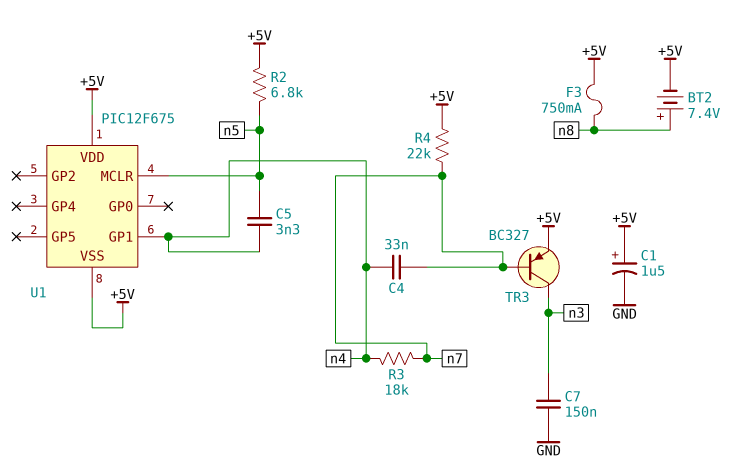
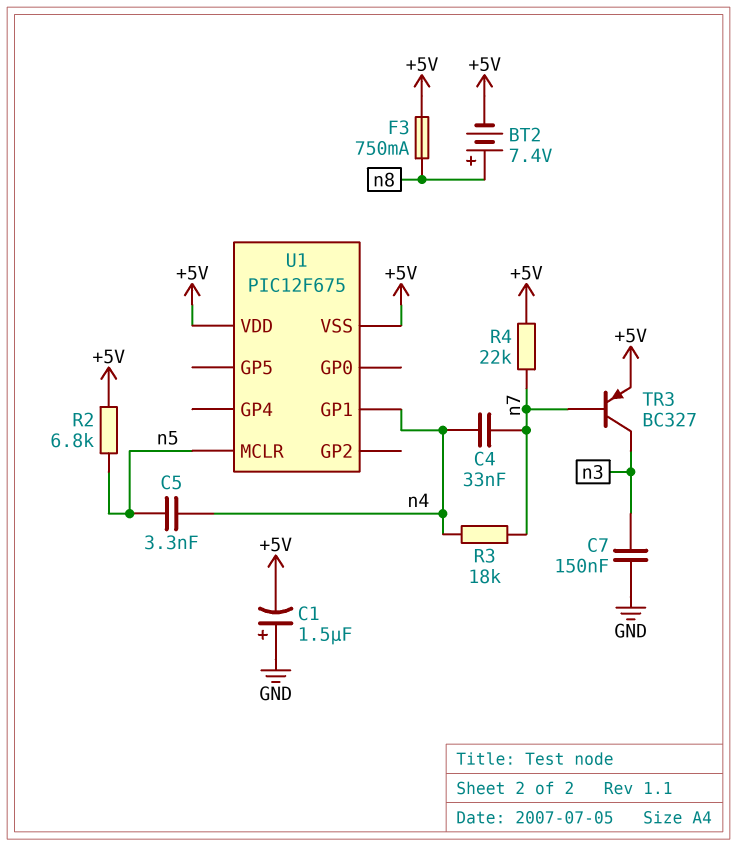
C1: 1.5uF (plus +5V, minus GND) -> 1.5uF (plus GND, minus +5V)

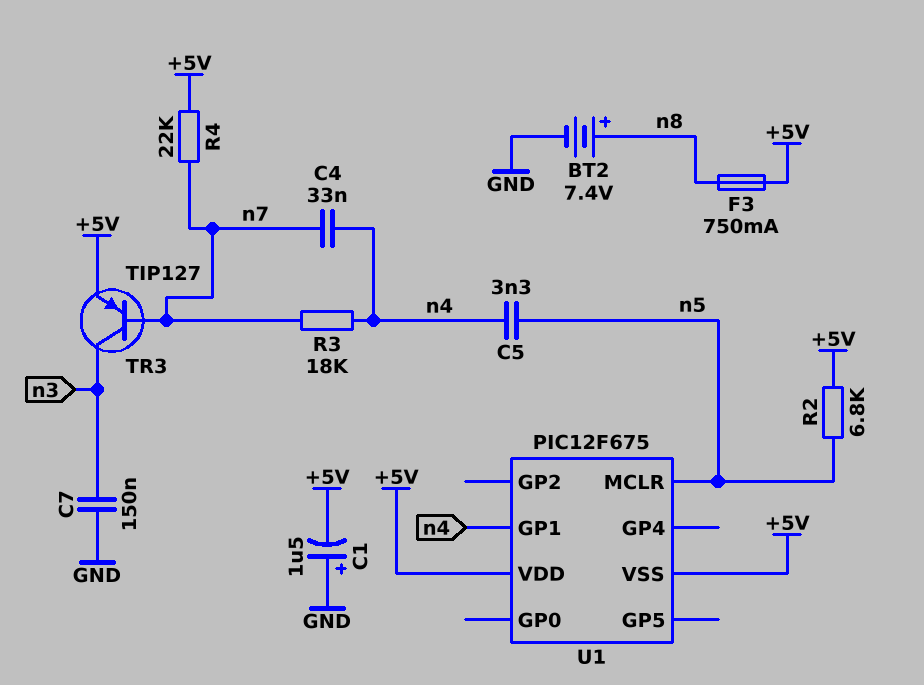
BT2: 7.4V (plus n8, minus +5V) -> 7.4V (plus n8, minus GND)
TR3: PNP BC327 (B n7, C n3, E +5V) -> PNP TIP127 (B n7, C n3, E +5V)

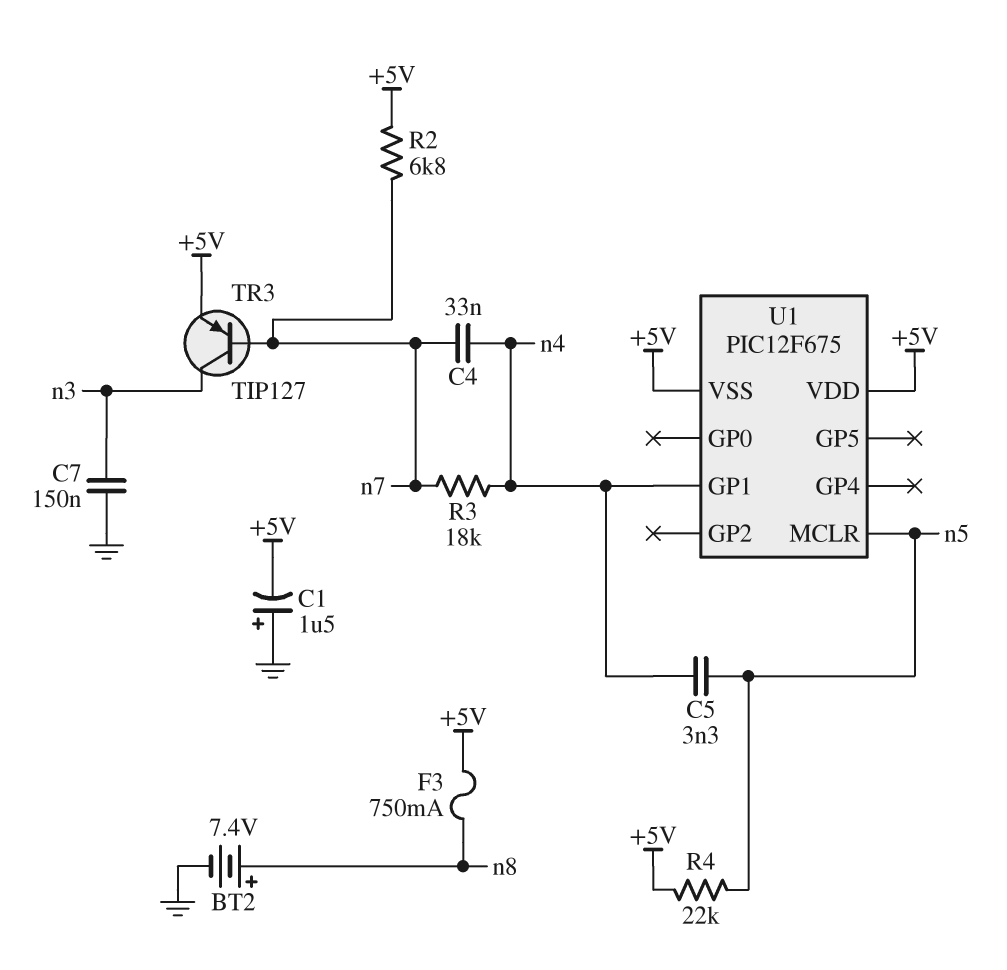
R2: 6.8k (+5V, n5) -> 6.8k (+5V, n7)
R4: 22k (+5V, n7) -> 22k (+5V, n5)

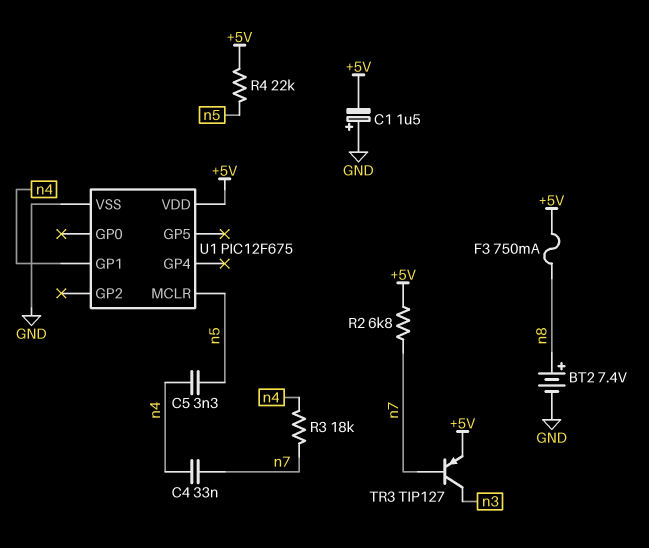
C7: 150nF (GND, n3) -> none
U1 pin VSS: +5V -> GND

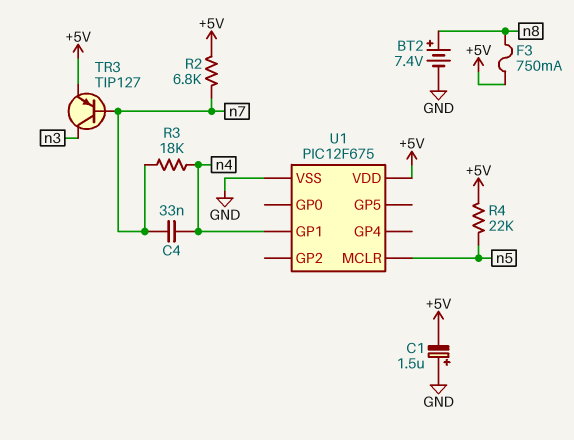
C5: 3.3nF (n4, n5) -> none

